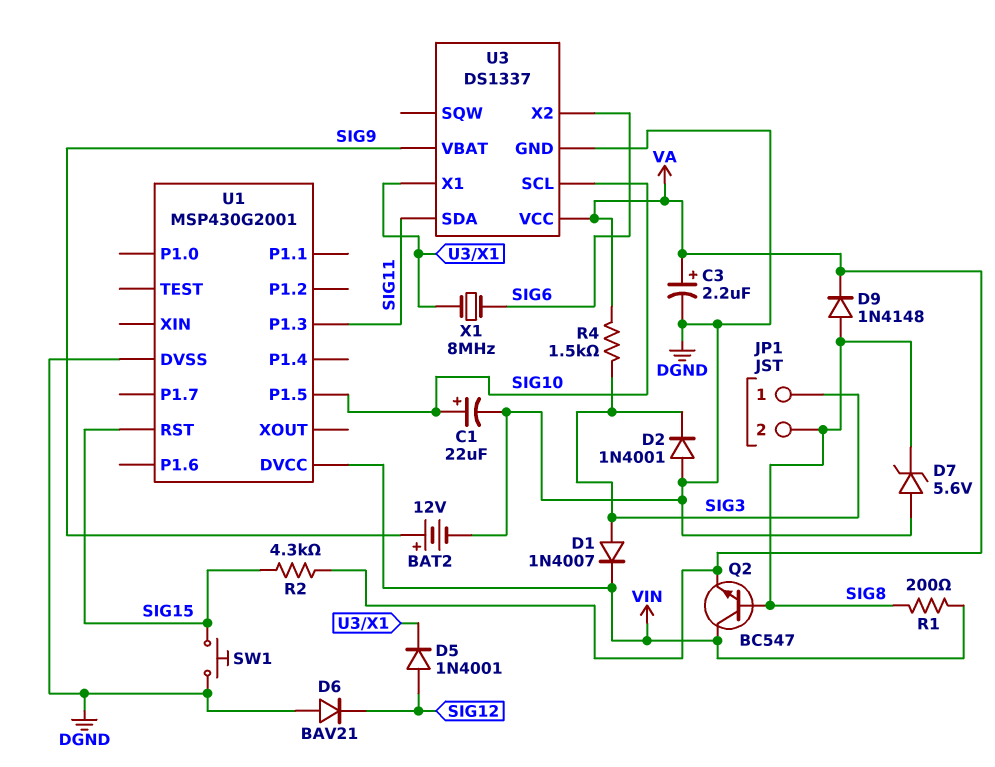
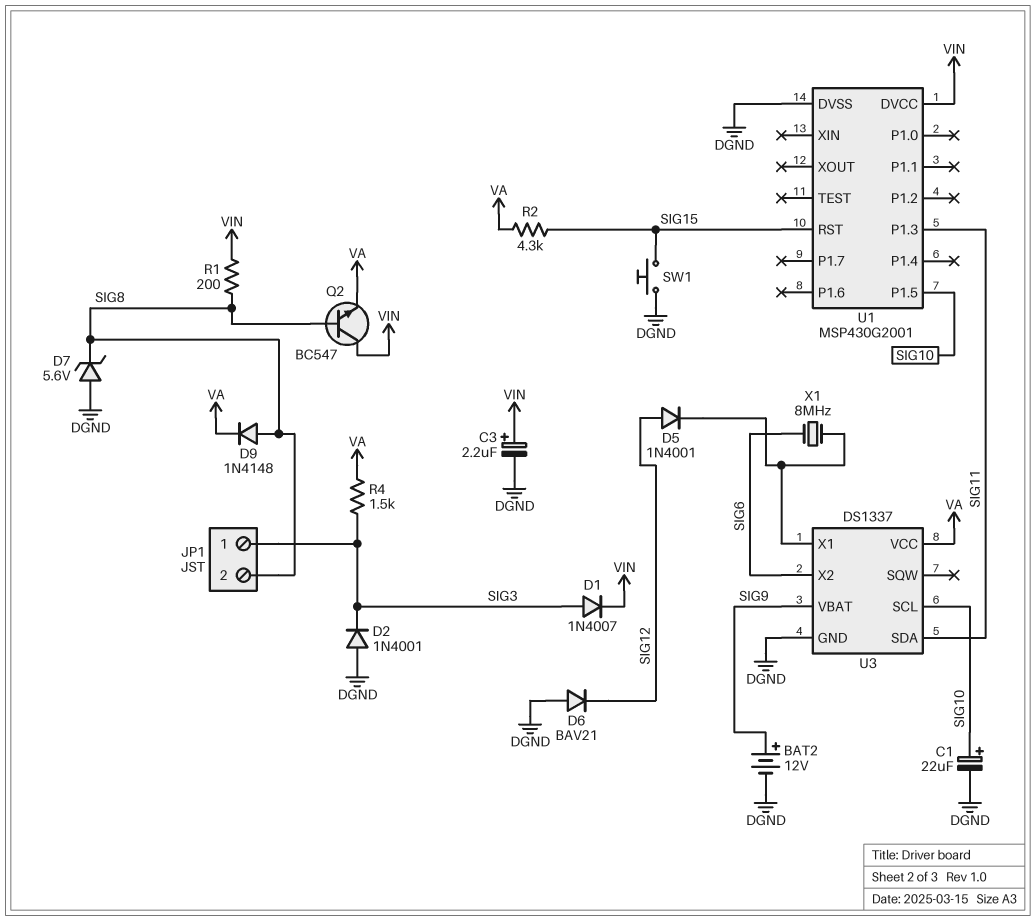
C3: 2.2uF (plus VA, minus DGND) -> 2.2uF (plus VIN, minus DGND)

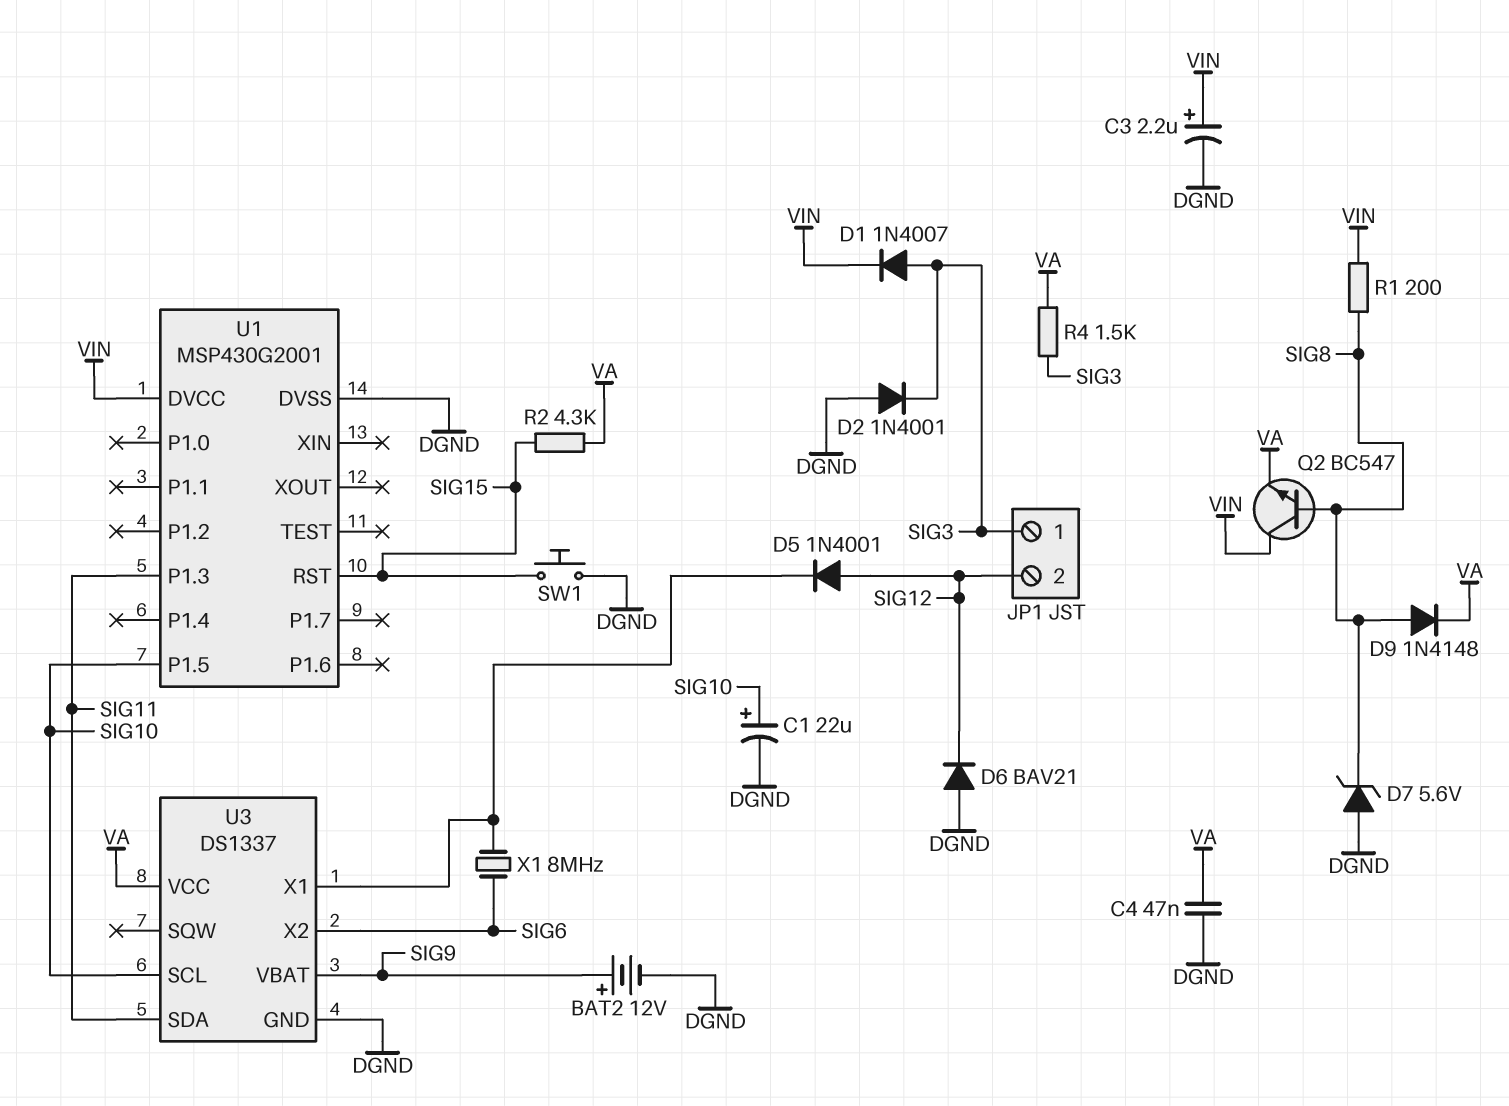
C4: none -> 47nF (DGND, VA)
JP1 pin 2: SIG8 -> SIG12

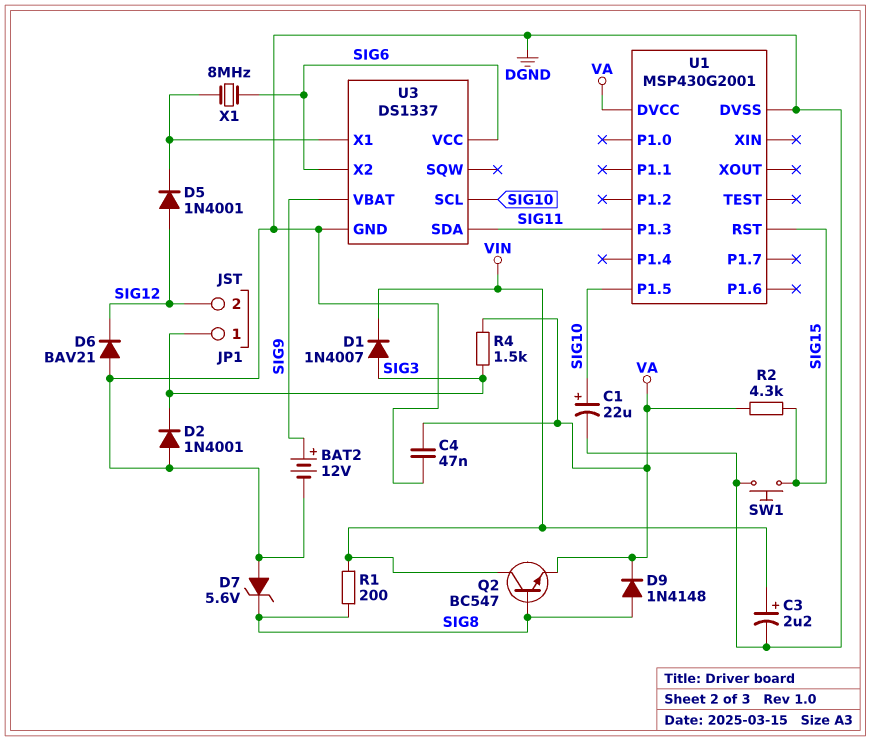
U1 pin DVCC: VIN -> VA
U3 pin VCC: VA -> SIG6

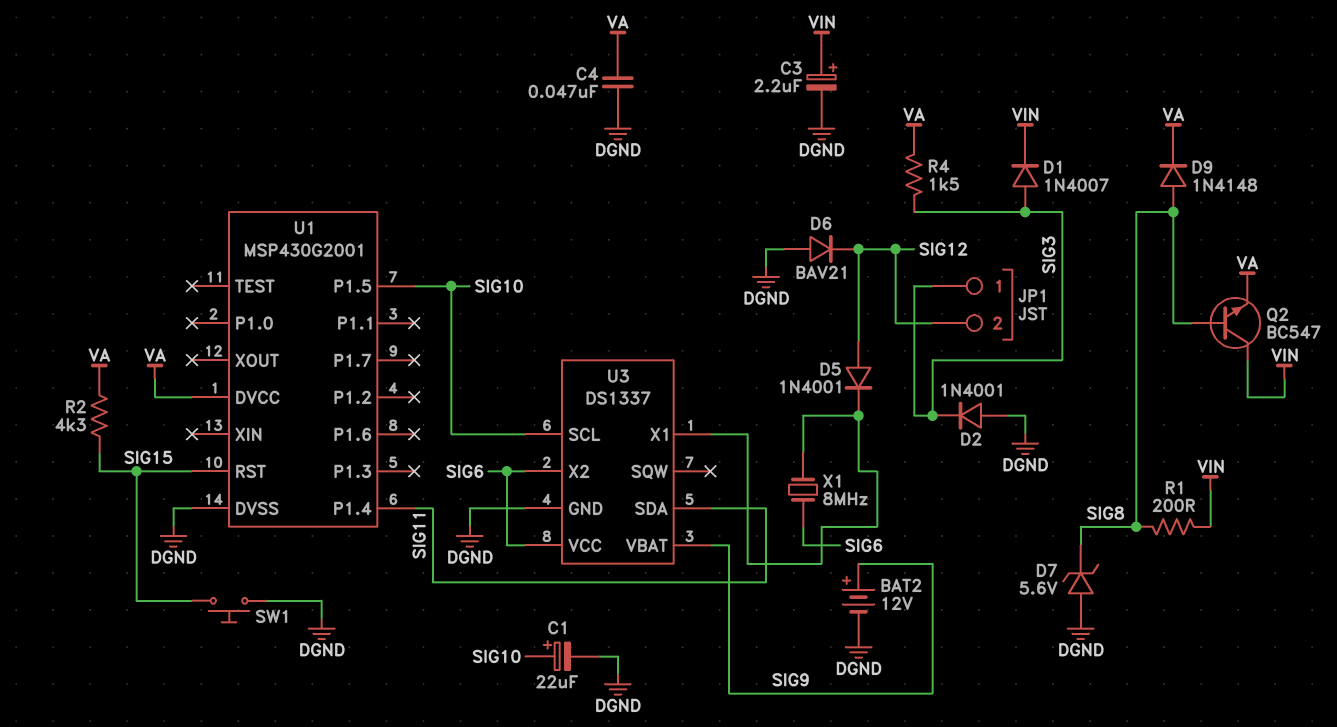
U1 pin P1.3: SIG11 -> none
U1 pin P1.4: none -> SIG11

